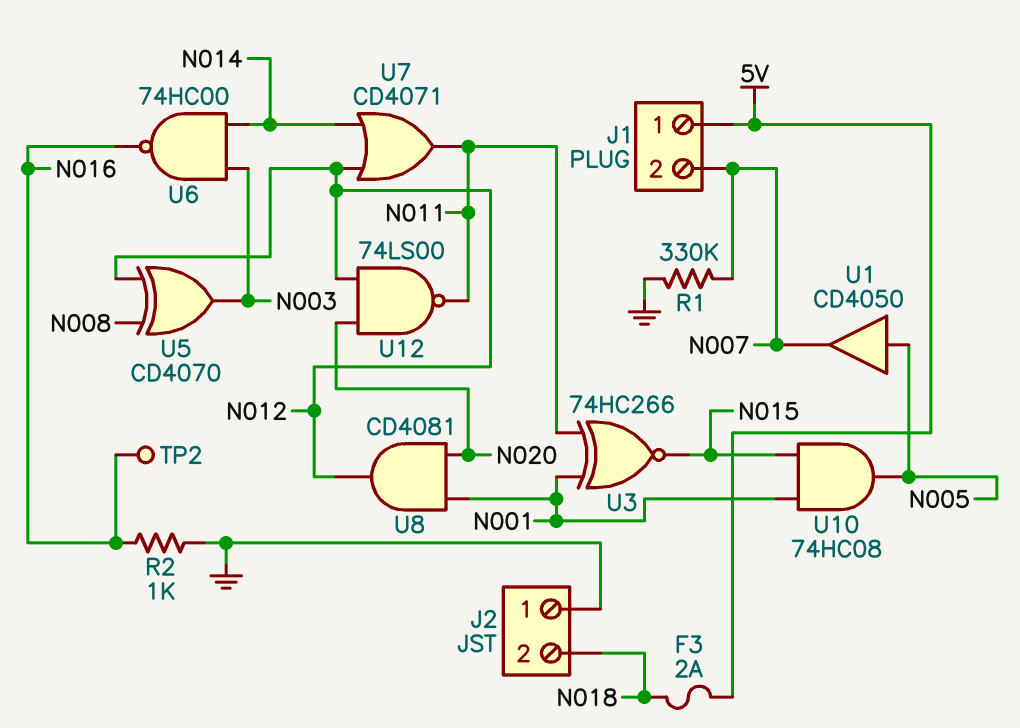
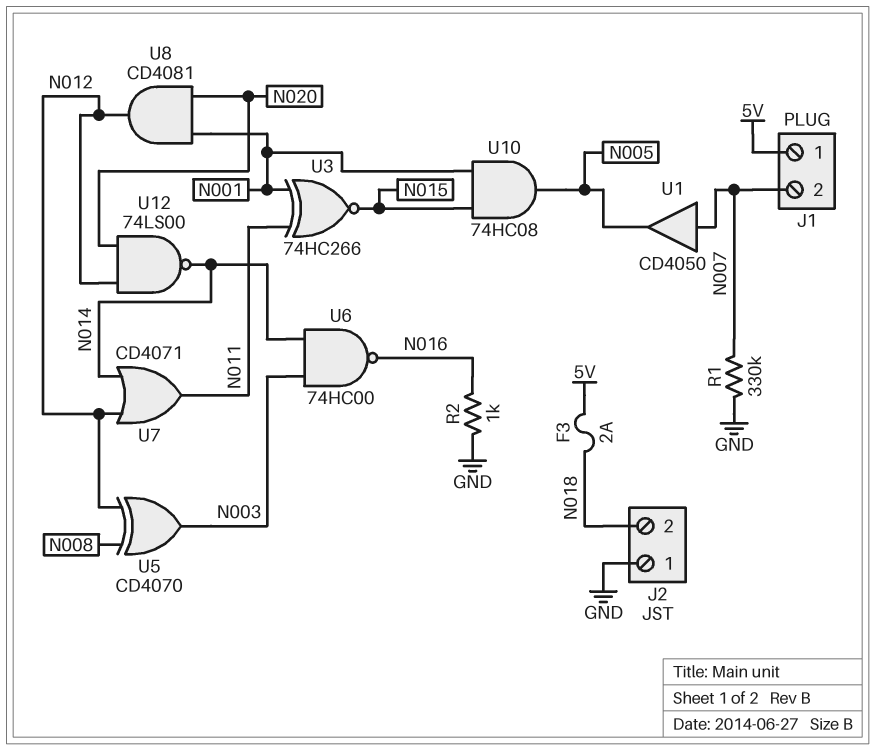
TP2: test point (N016) -> none
U1: buffer CD4050 (in N005, out N007) -> buffer CD4050 (in N007, out N005)
U12: NAND 74LS00 (in N012, in N020, out N011) -> NAND 74LS00 (in N012, in N020, out N014)

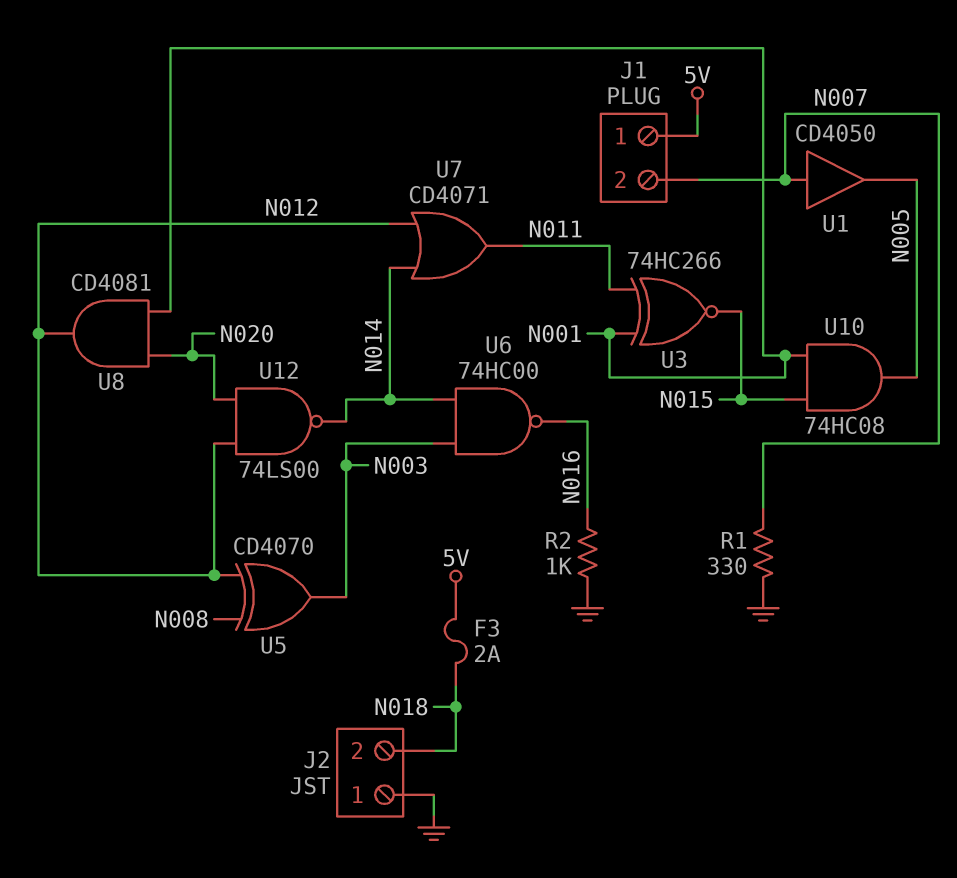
R1: 330k (GND, N007) -> 330 (GND, N007)

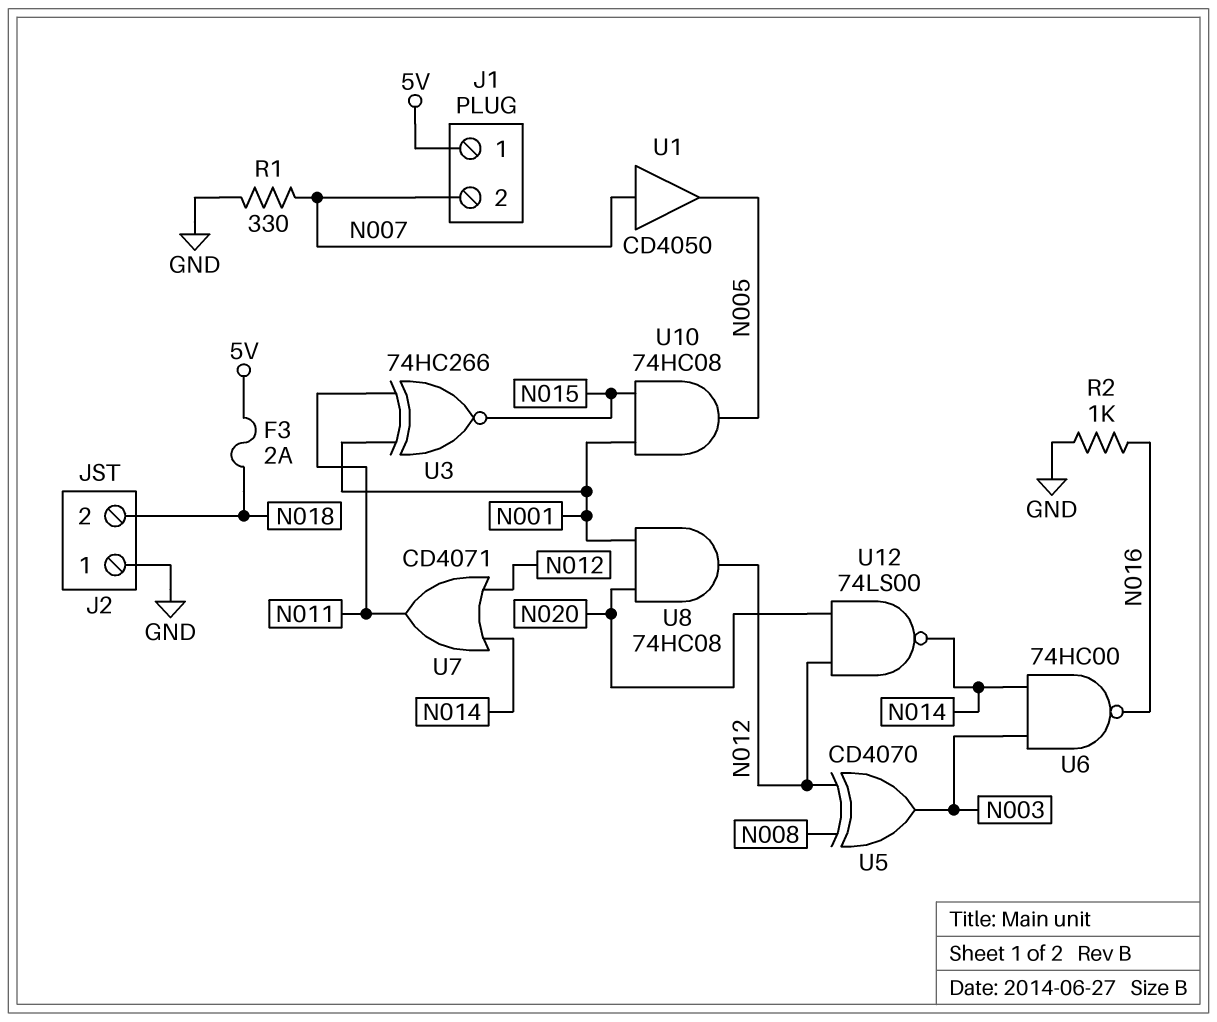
U8: AND CD4081 (in N001, in N020, out N012) -> AND 74HC08 (in N001, in N020, out N012)

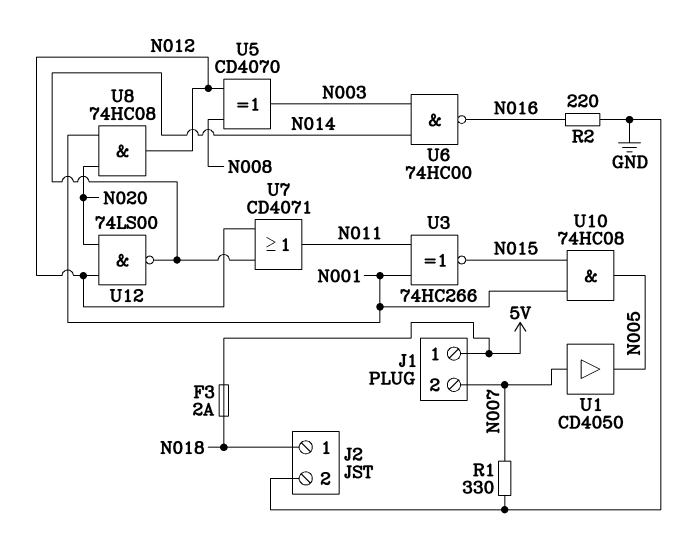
J2 pin 1: GND -> N018
J2 pin 2: N018 -> GND
R2: 1k (GND, N016) -> 220 (GND, N016)

